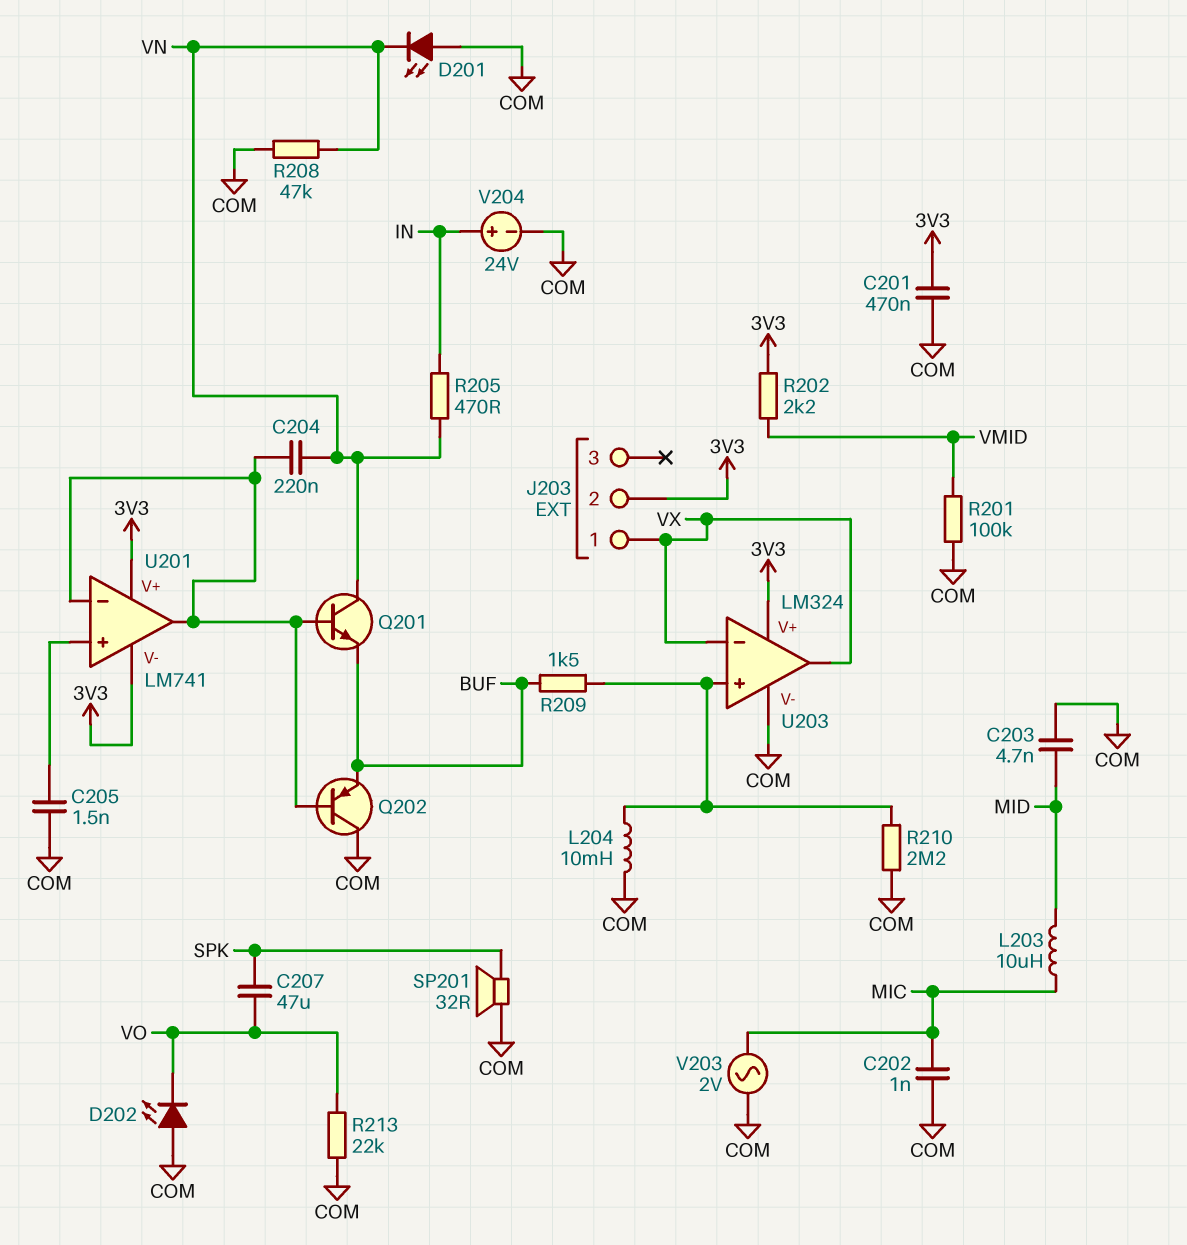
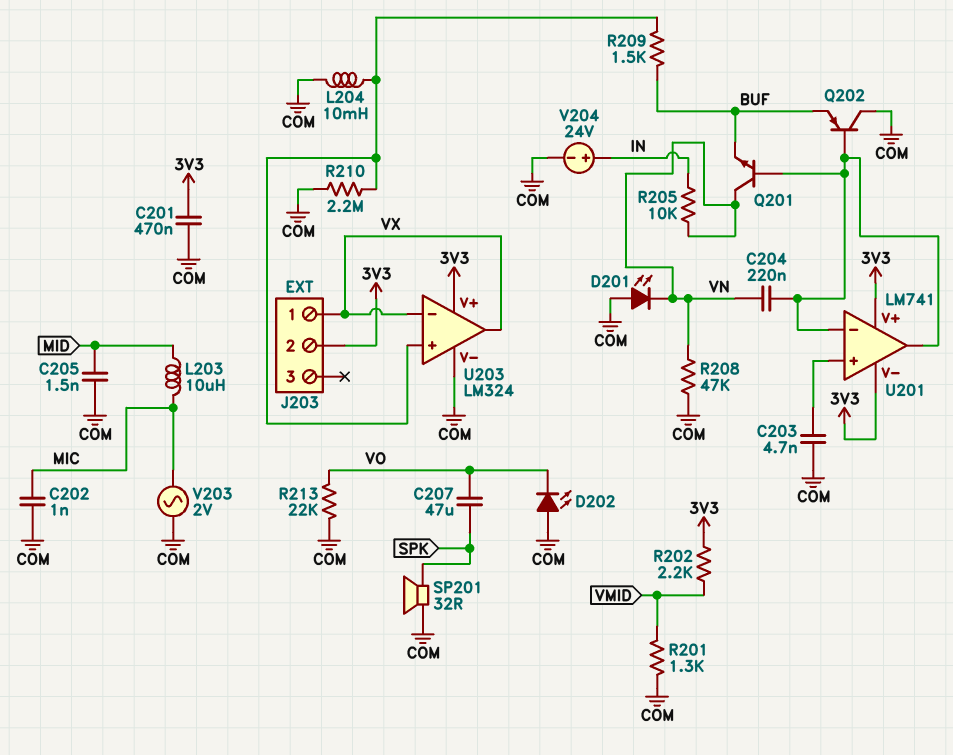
C203: 4.7nF (COM, MID) -> 4.7nF (COM, U201/in+)
C205: 1.5nF (COM, U201/in+) -> 1.5nF (COM, MID)
R201: 100k (COM, VMID) -> 1.3k (COM, VMID)
R205: 470 (IN, VN) -> 10k (IN, VN)

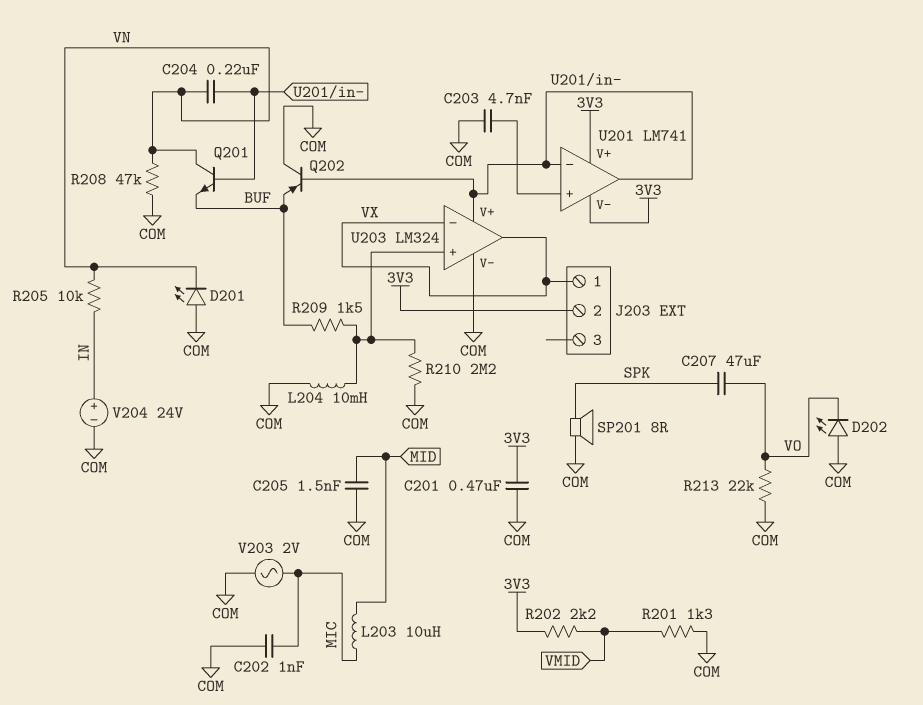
SP201: speaker 32R (COM, SPK) -> speaker 8R (COM, SPK)
U203 pin V+: 3V3 -> U201/in-

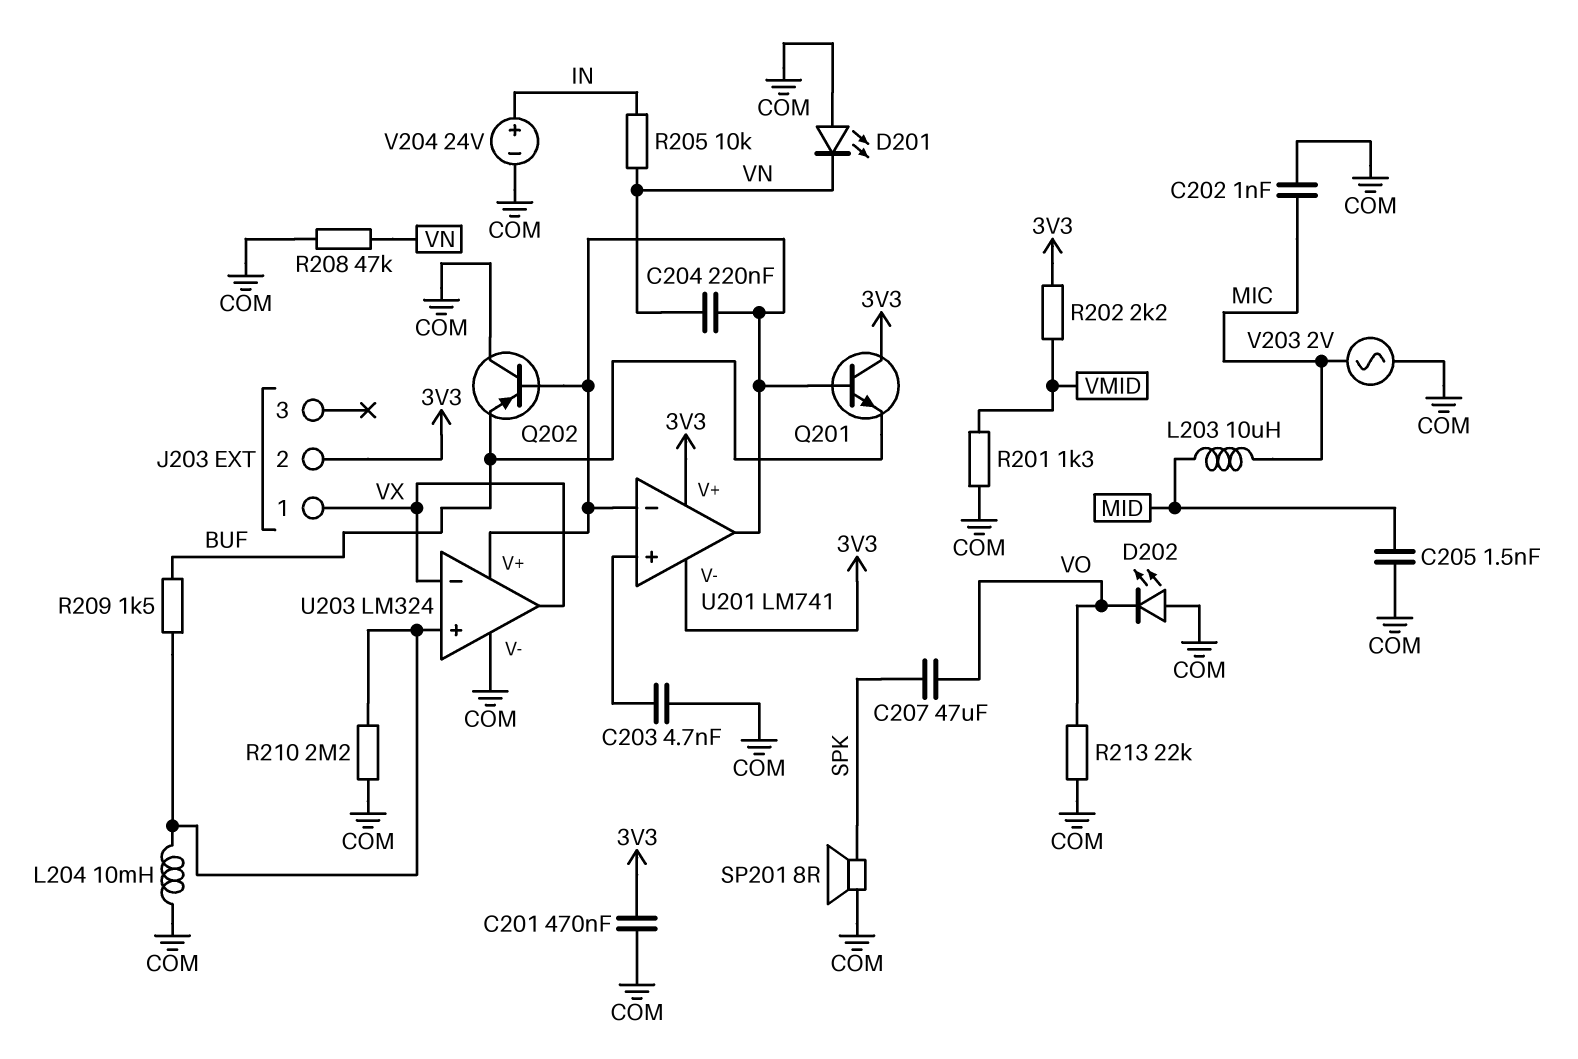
Q201: NPN (B U201/in-, C VN, E BUF) -> NPN (B U201/in-, C 3V3, E BUF)

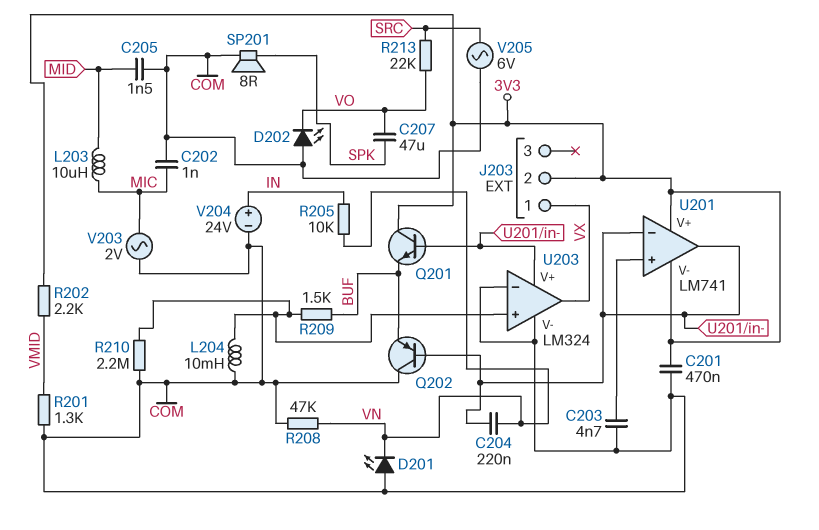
R213: 22k (COM, VO) -> 22k (SRC, VO)
U203 pin in-: VX -> COM
V205: none -> AC 6V (COM, SRC)

